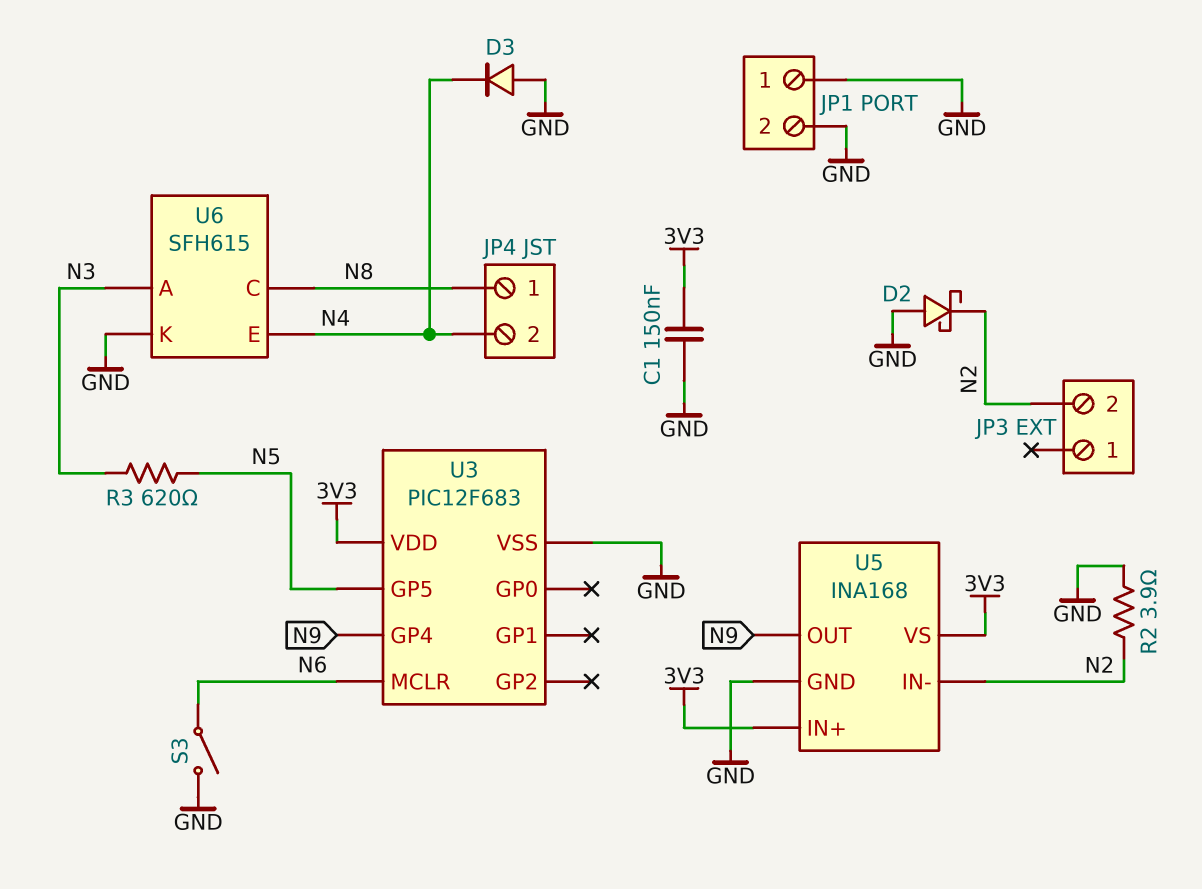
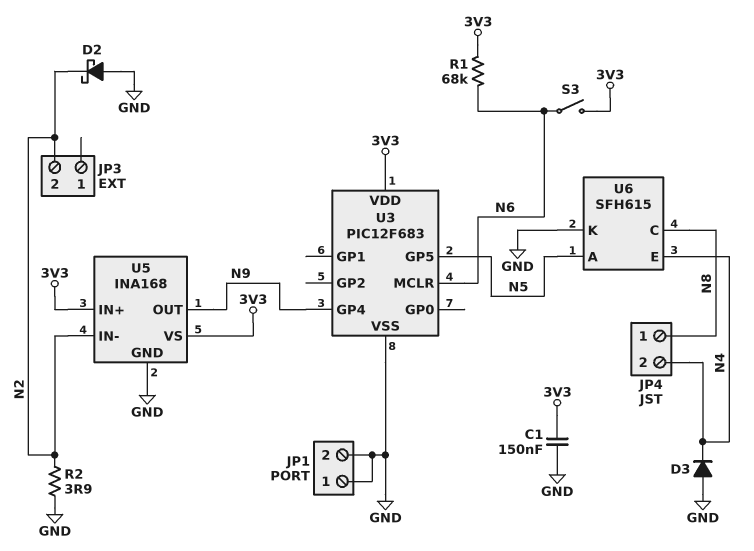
R1: none -> 68k (3V3, N6)
R3: 620 (N3, N5) -> none
S3: switch (GND, N6) -> switch (3V3, N6)
U6 pin A: N3 -> N5

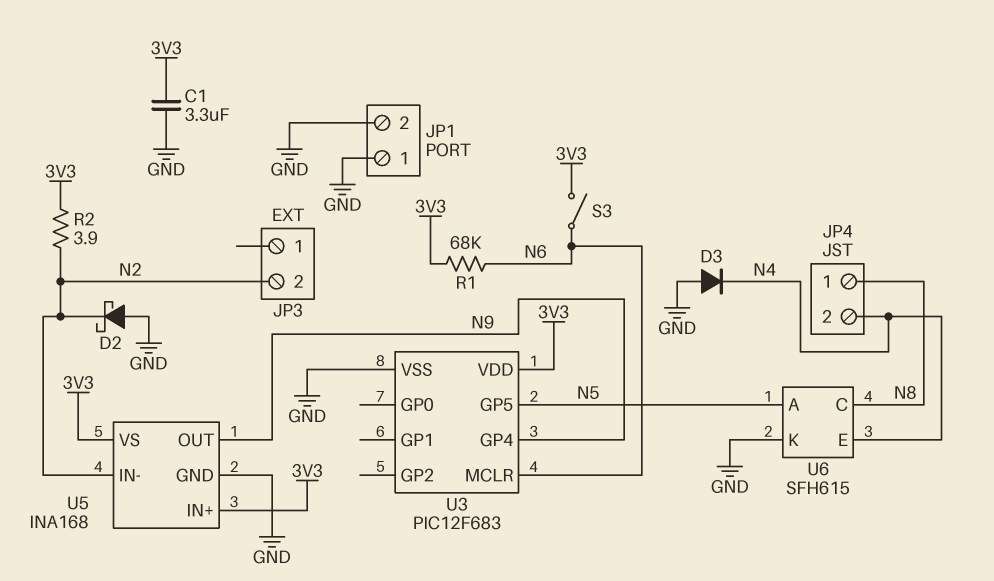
C1: 150nF (3V3, GND) -> 3.3uF (3V3, GND)
R2: 3.9 (GND, N2) -> 3.9 (3V3, N2)

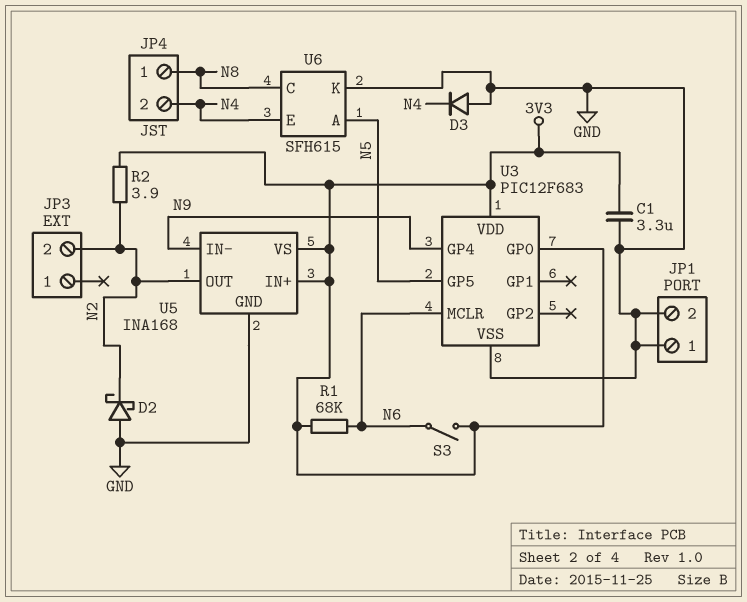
U3 pin GP0: none -> 3V3
U5 pin IN-: N2 -> N9
U5 pin OUT: N9 -> N2

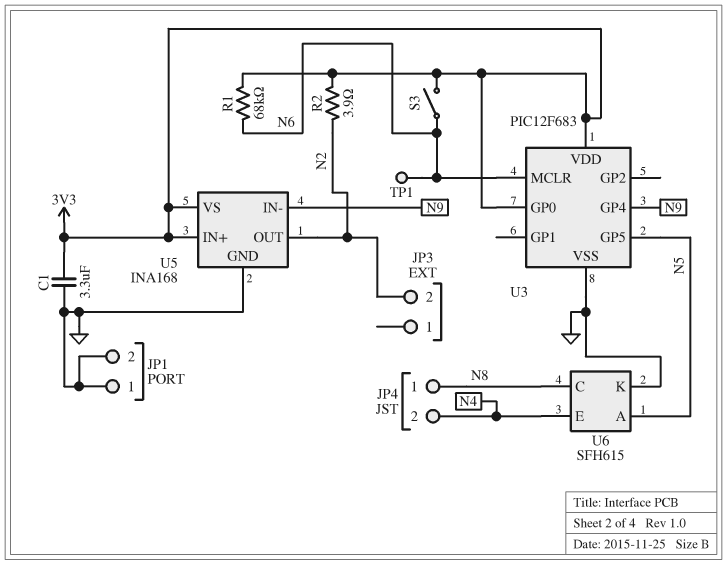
D2: schottky (A GND, K N2) -> none
D3: diode (A GND, K N4) -> none
TP1: none -> test point (N6)

